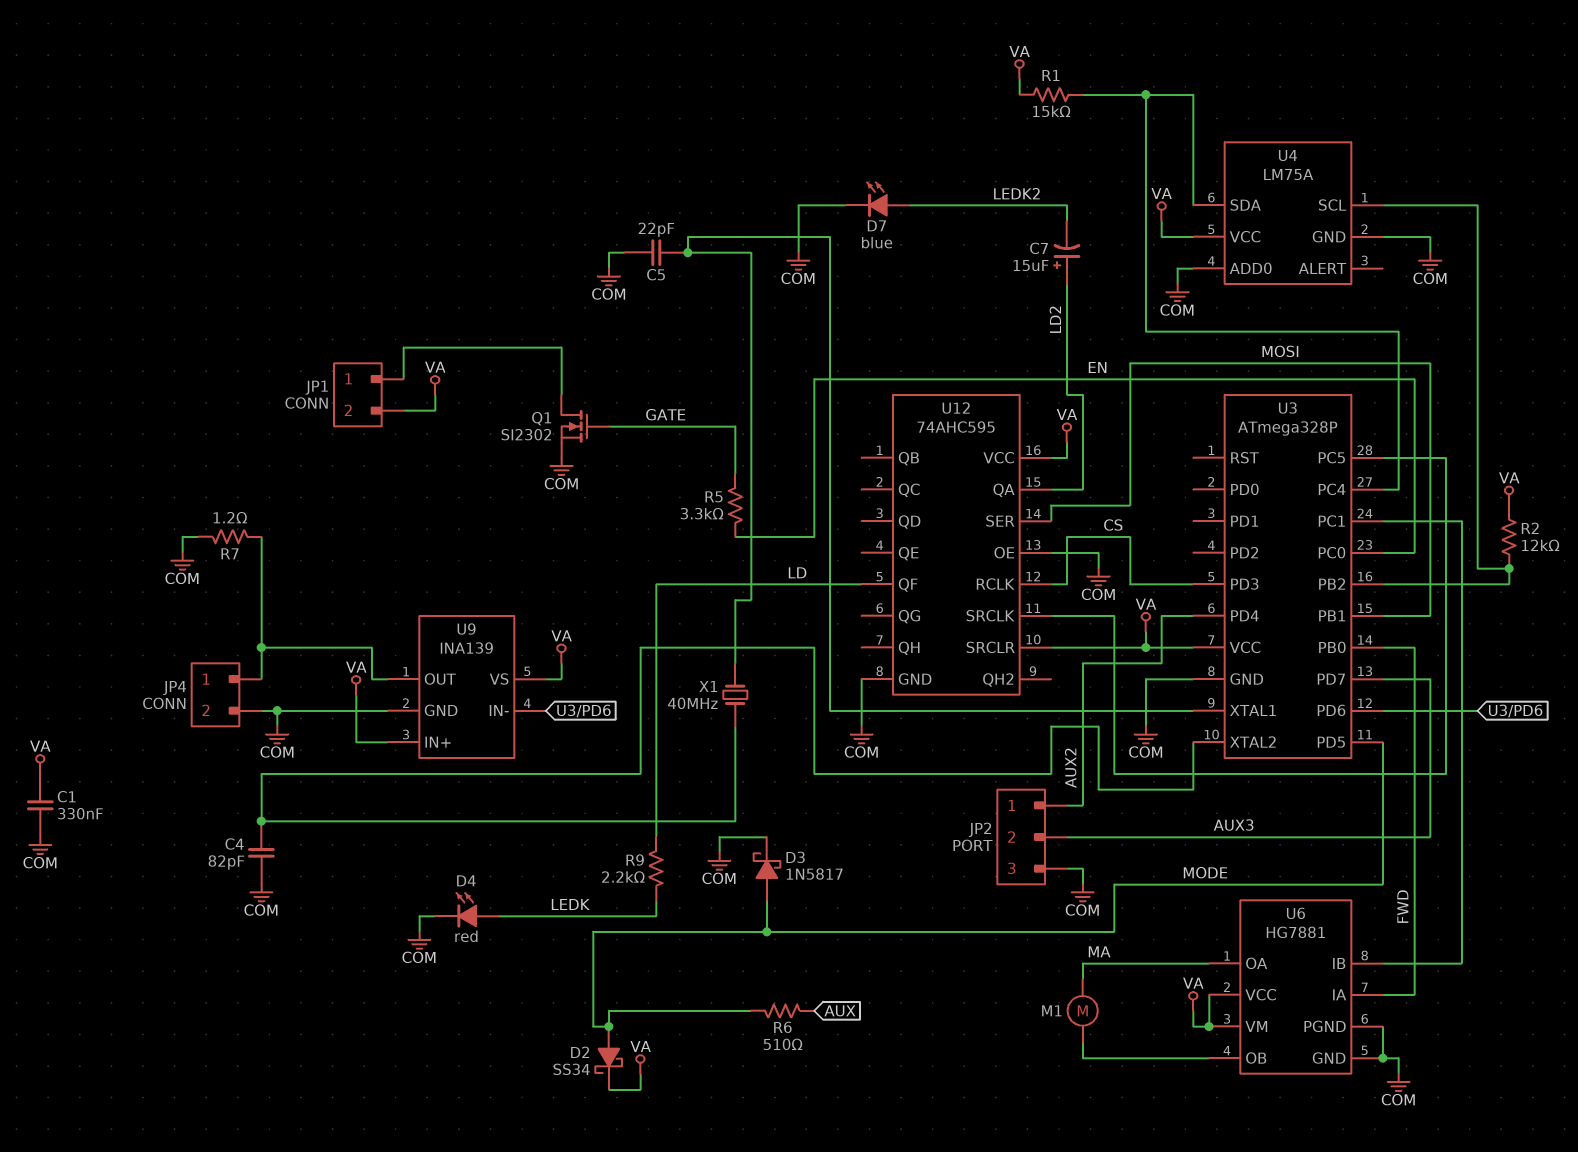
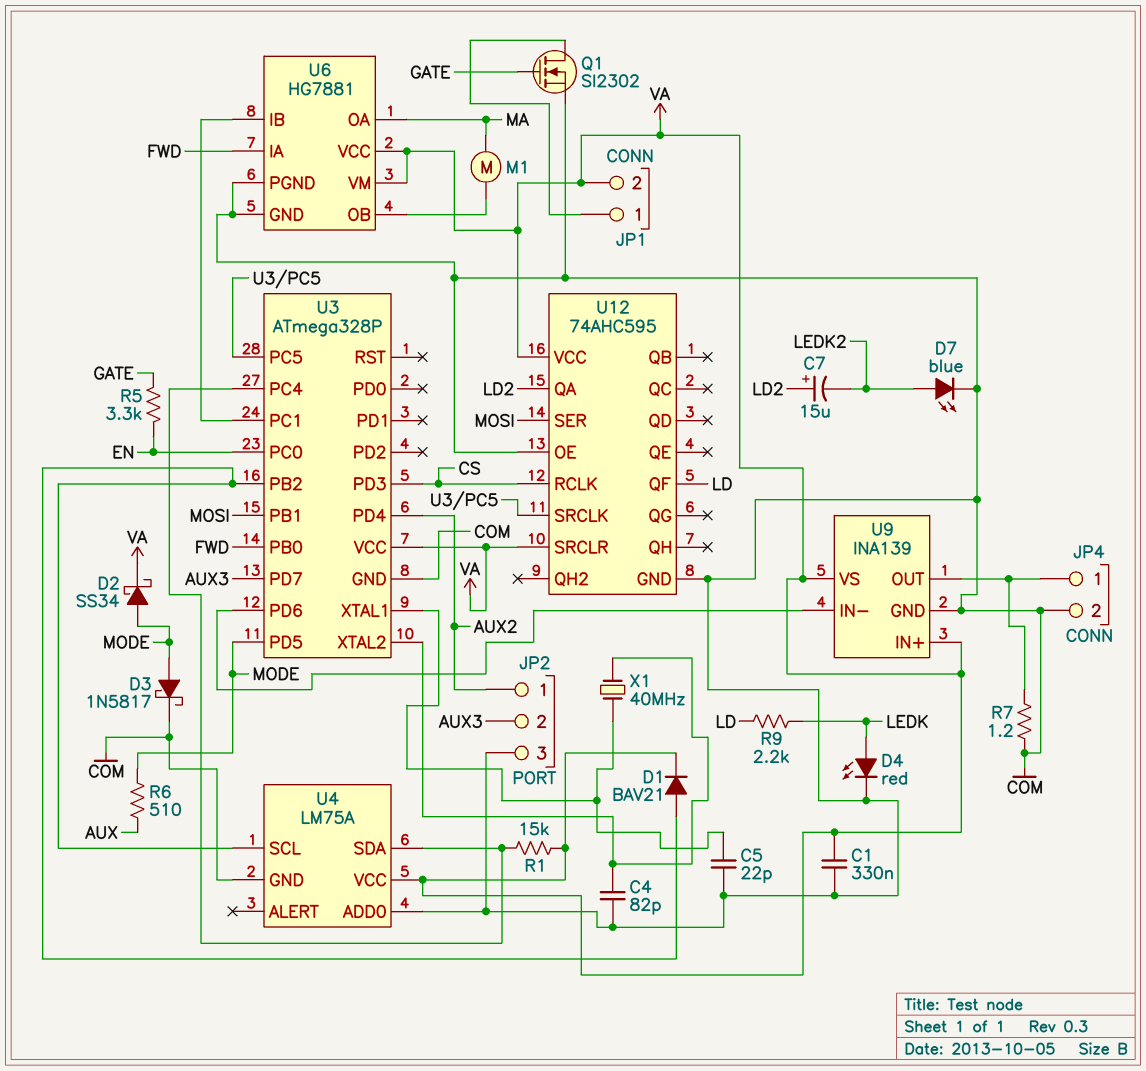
D1: none -> diode BAV21 (A U3/PB2, K VA)
R2: 12k (U3/PB2, VA) -> none

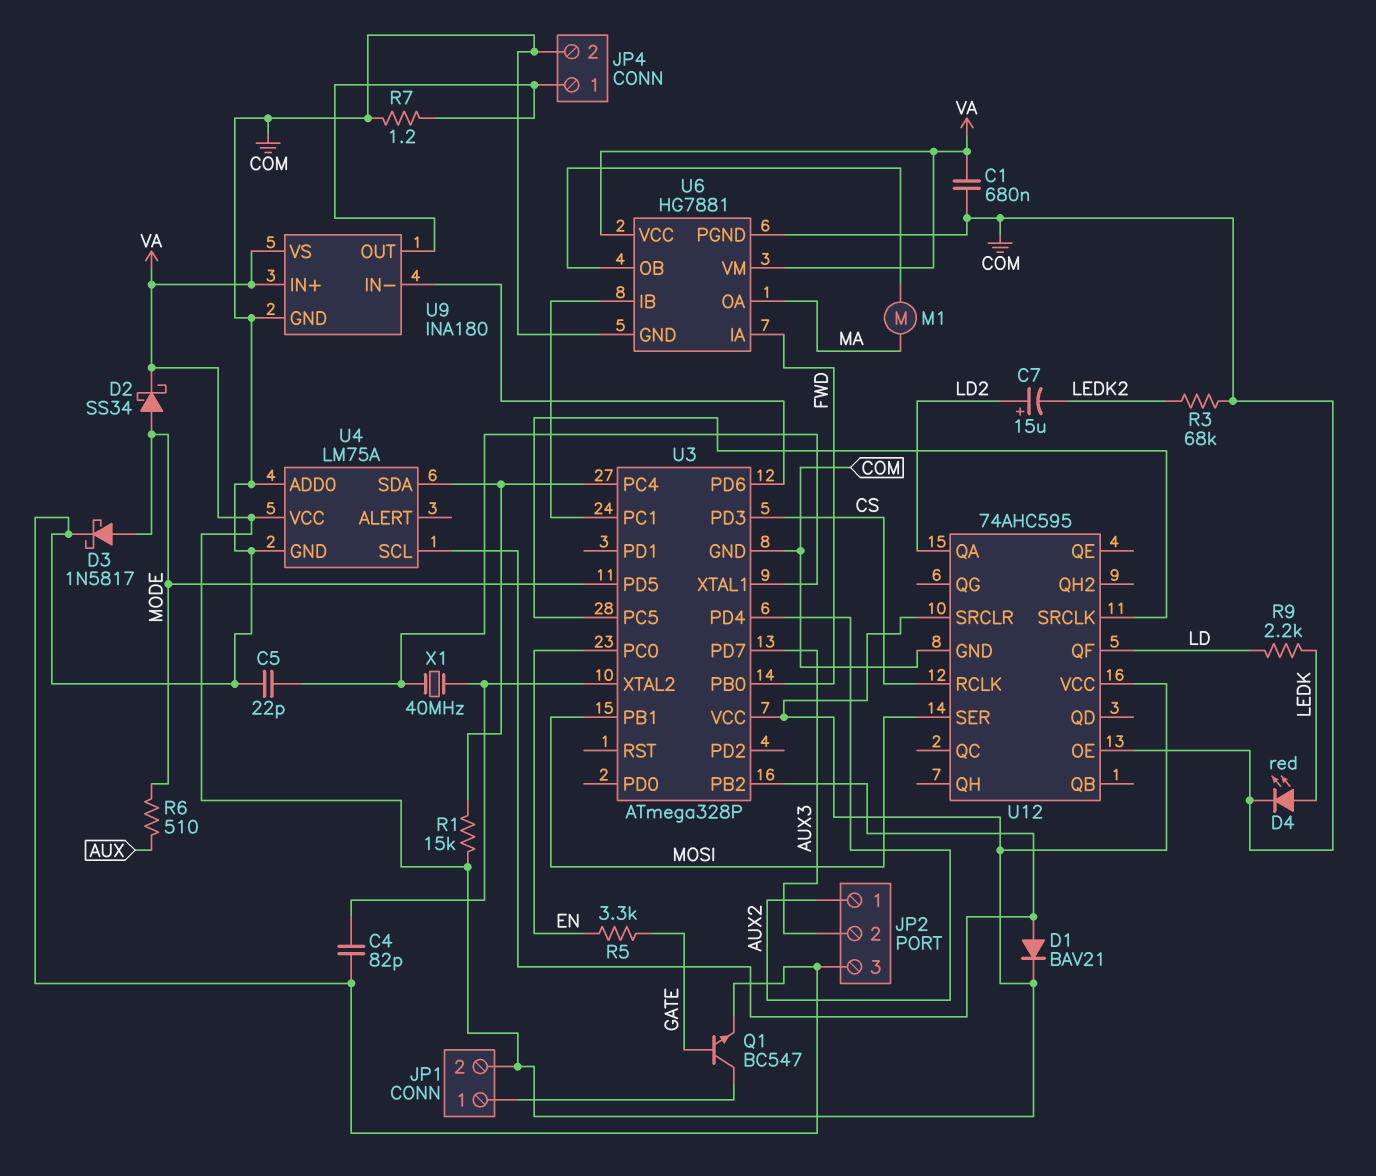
C1: 330nF (COM, VA) -> 680nF (COM, VA)
D7: LED blue (A LEDK2, K COM) -> none
Q1: NMOS SI2302 (G GATE, D JP1/1, S COM) -> NPN BC547 (B GATE, C JP1/1, E COM)
R3: none -> 68k (COM, LEDK2)
U9: INA139 -> INA180

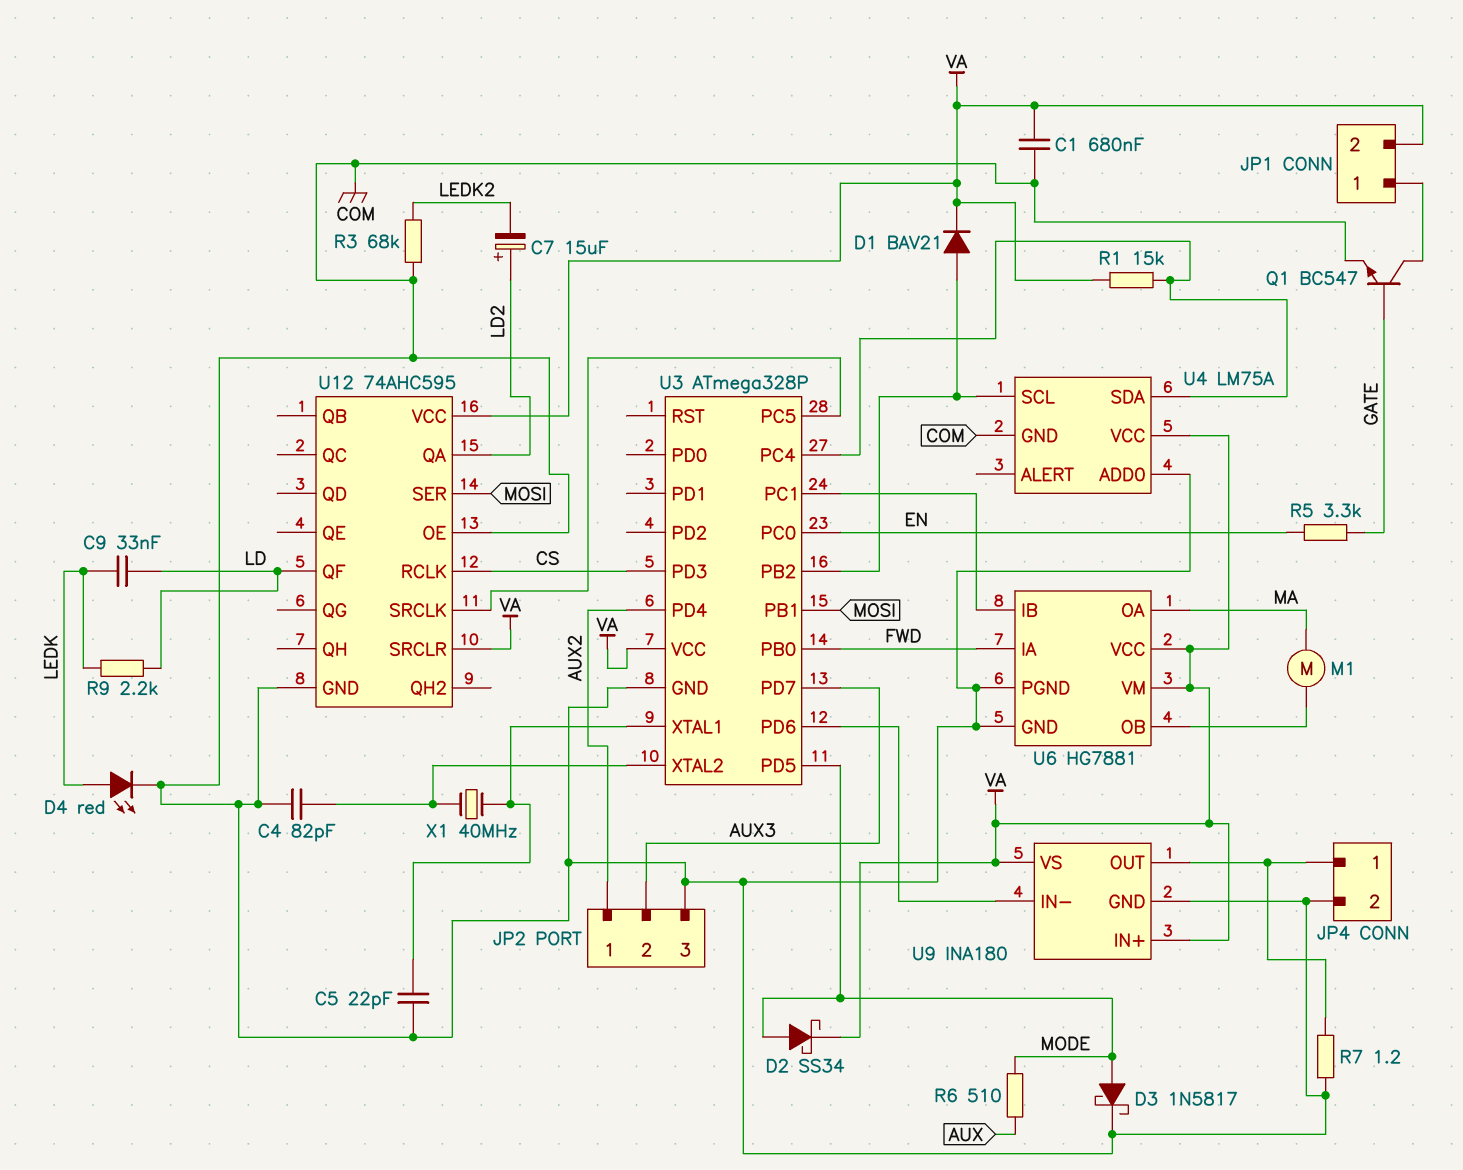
C9: none -> 33nF (LD, LEDK)

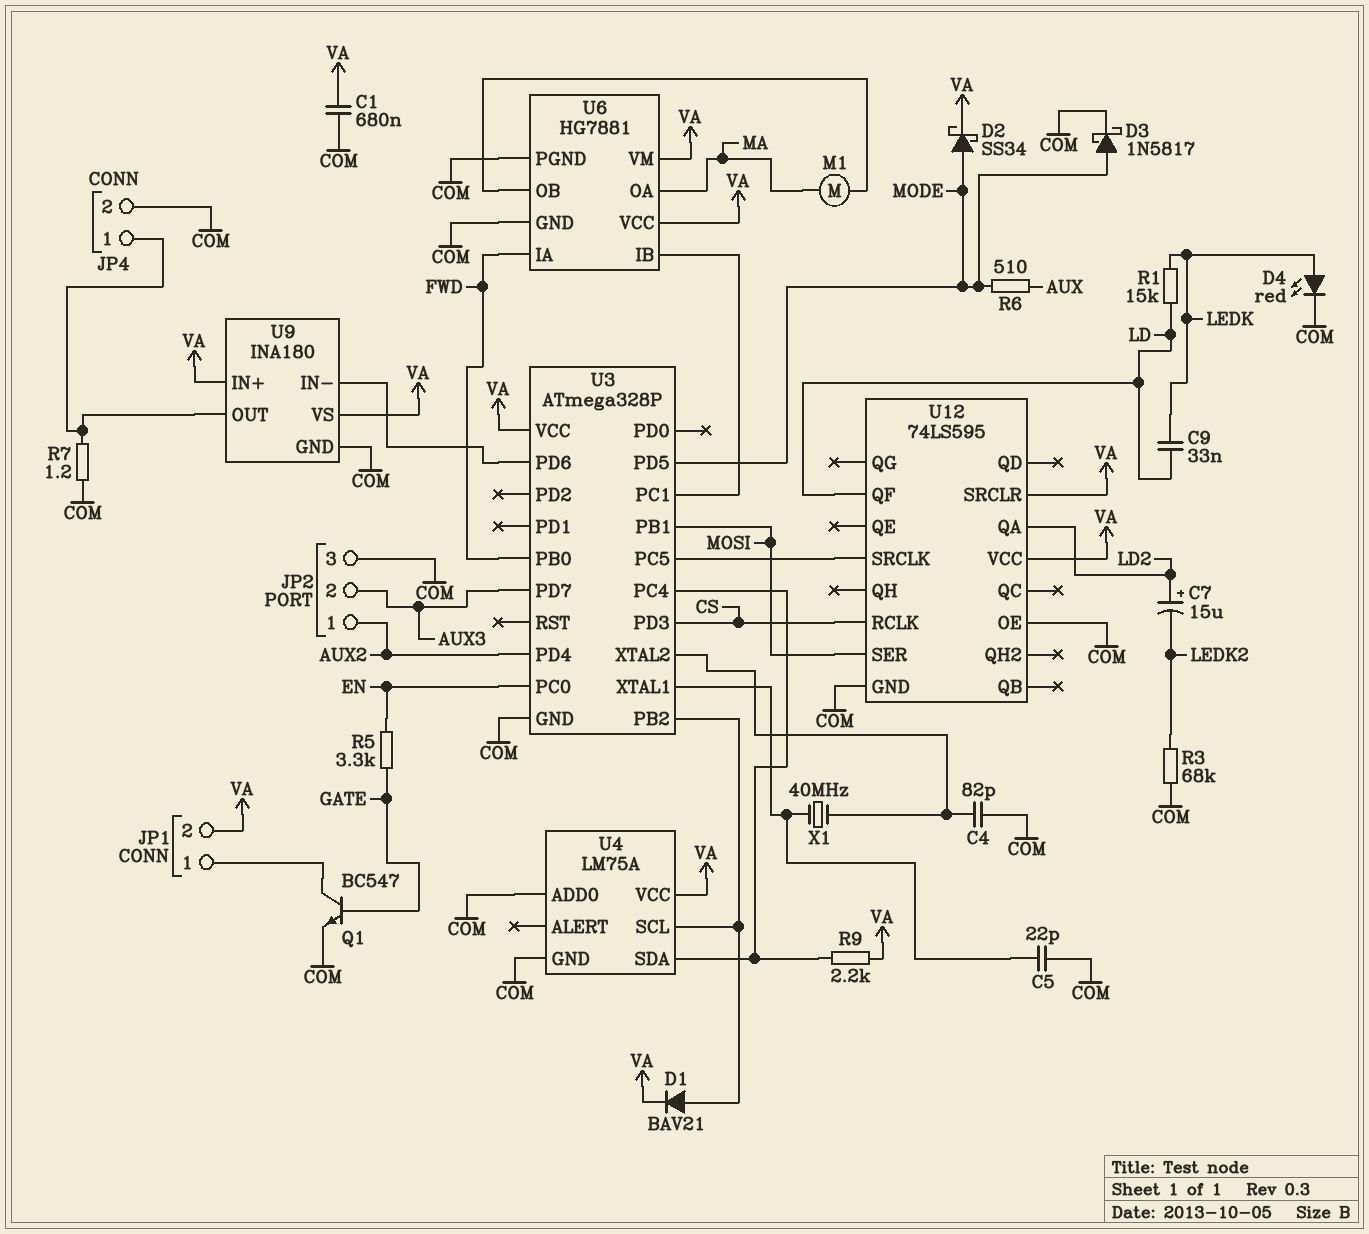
R1: 15k (U3/PC4, VA) -> 15k (LD, LEDK)
R9: 2.2k (LD, LEDK) -> 2.2k (U3/PC4, VA)
U12: 74AHC595 -> 74LS595

